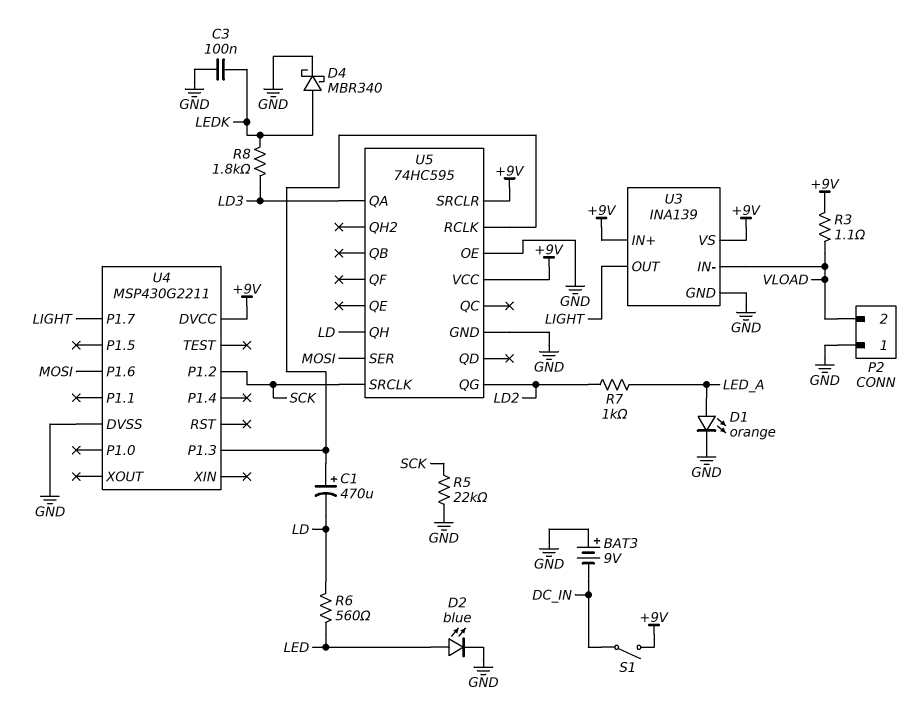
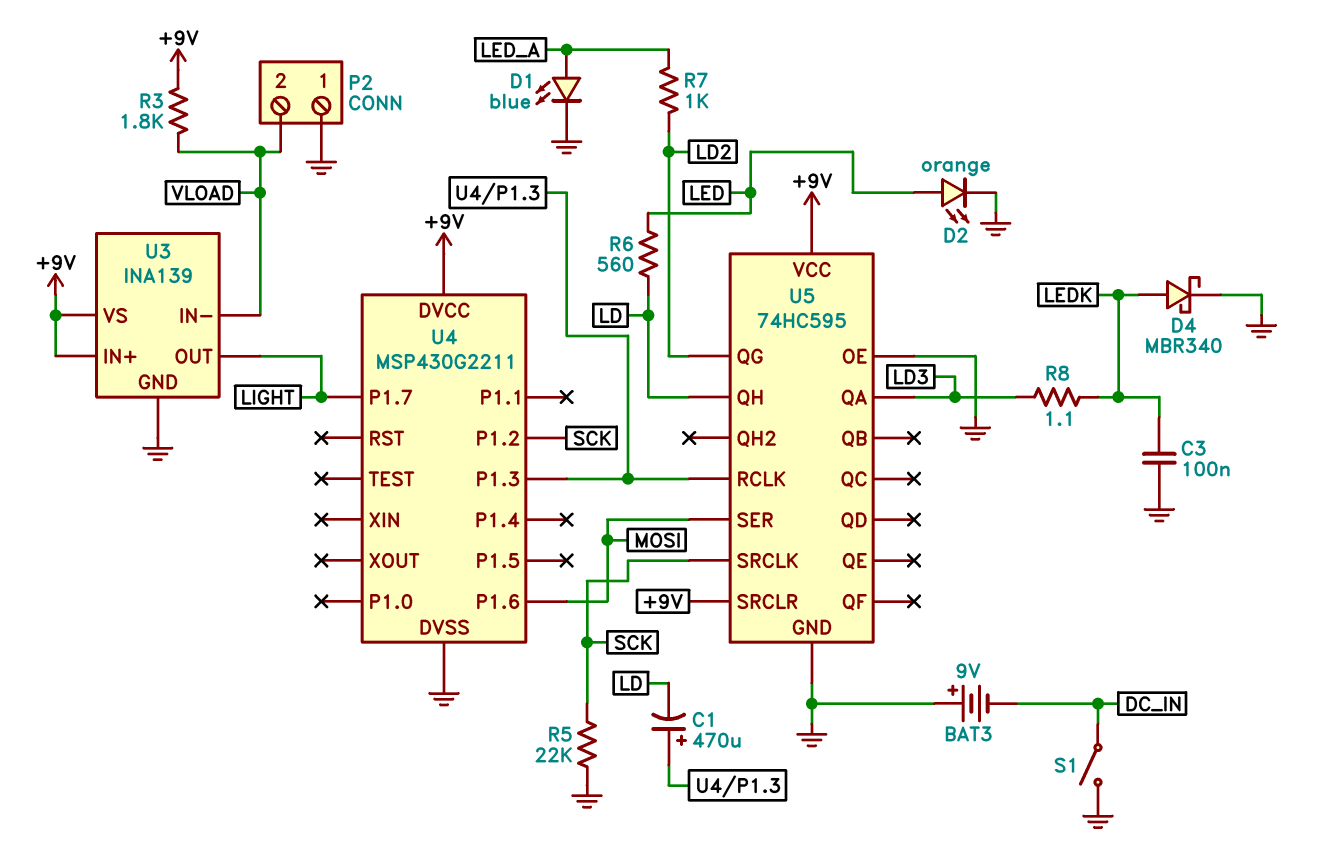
D1: LED orange (A LED_A, K GND) -> LED blue (A LED_A, K GND)
D2: LED blue (A LED, K GND) -> LED orange (A LED, K GND)
R3: 1.1 (+9V, VLOAD) -> 1.8k (+9V, VLOAD)
R8: 1.8k (LD3, LEDK) -> 1.1 (LD3, LEDK)
S1: switch (+9V, DC_IN) -> switch (DC_IN, GND)

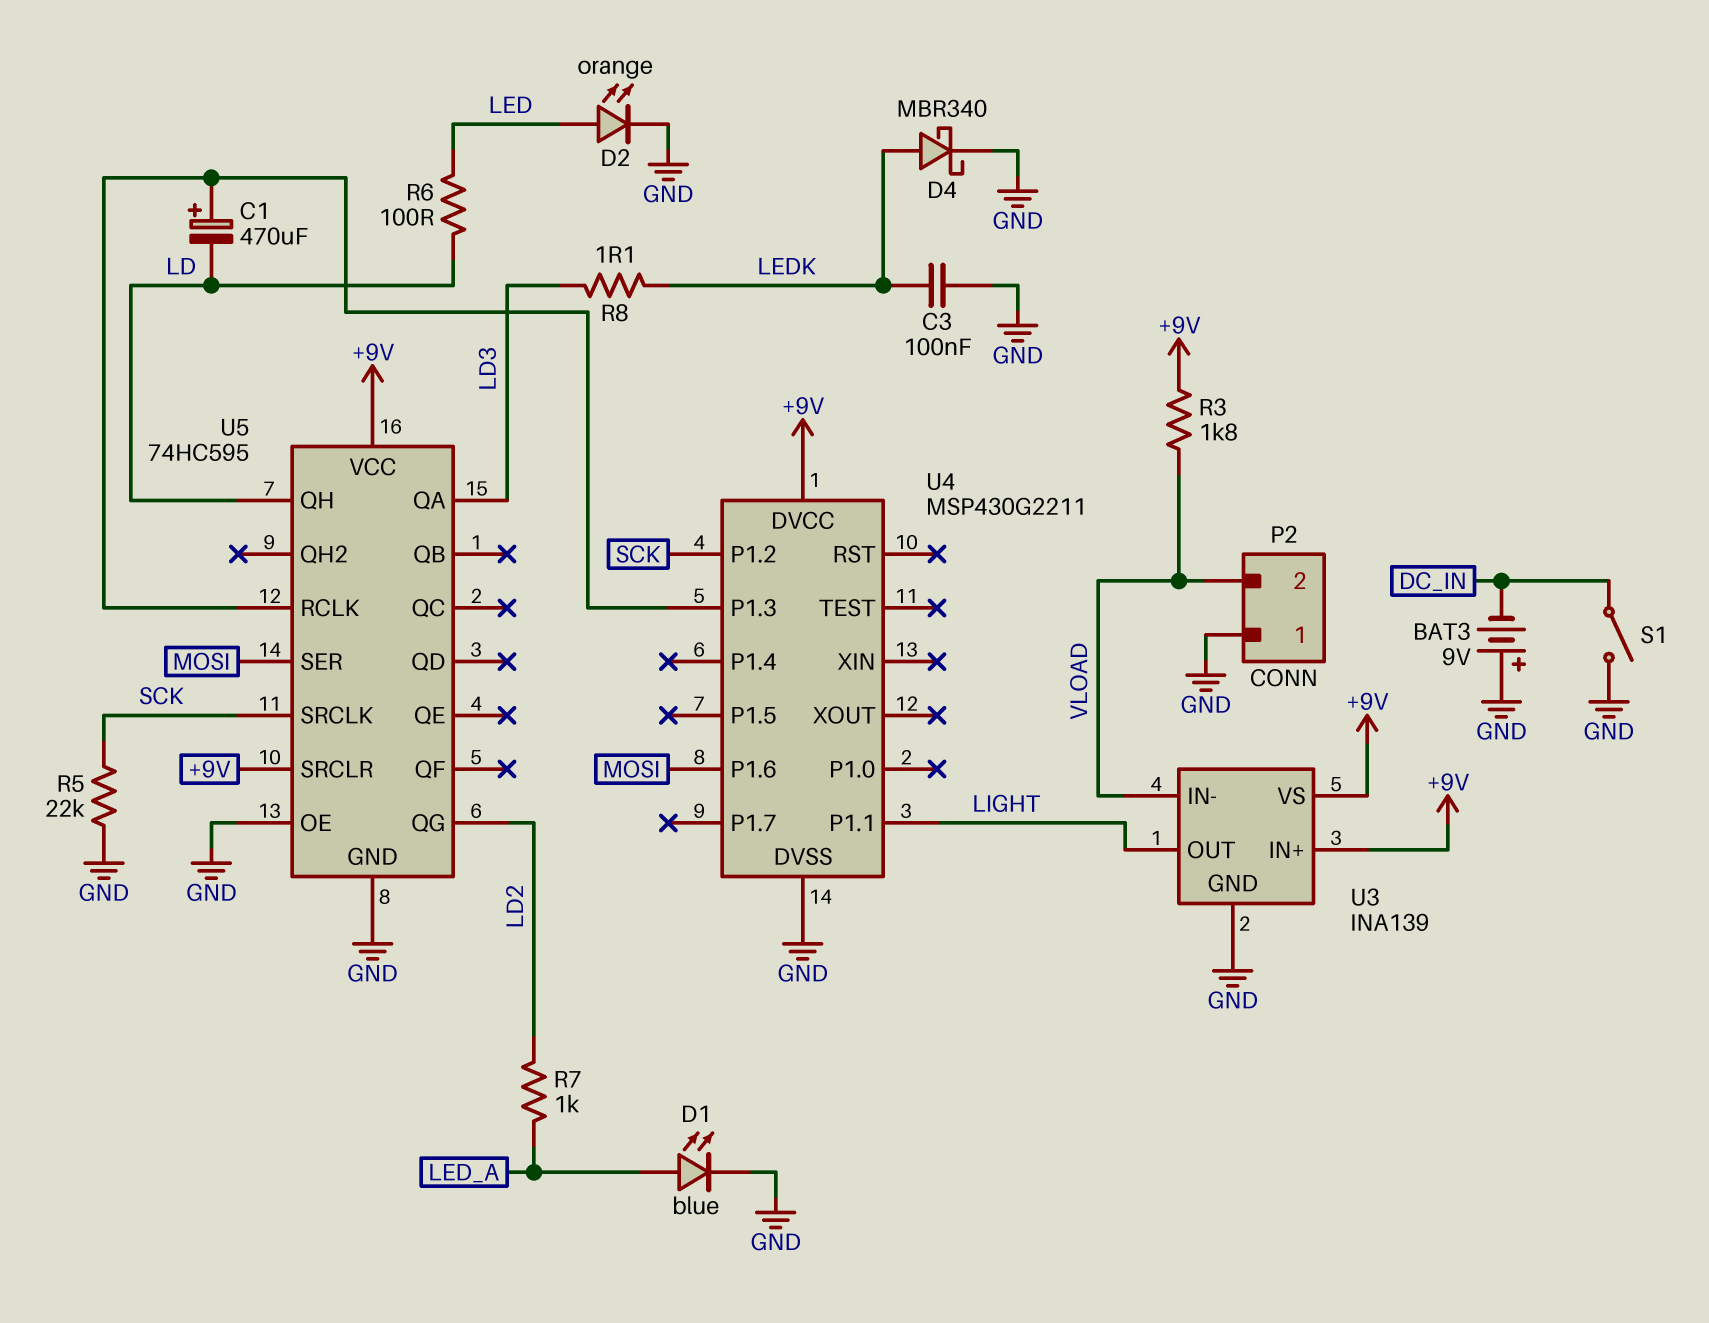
R6: 560 (LD, LED) -> 100 (LD, LED)
U4 pin P1.1: none -> LIGHT
U4 pin P1.7: LIGHT -> none

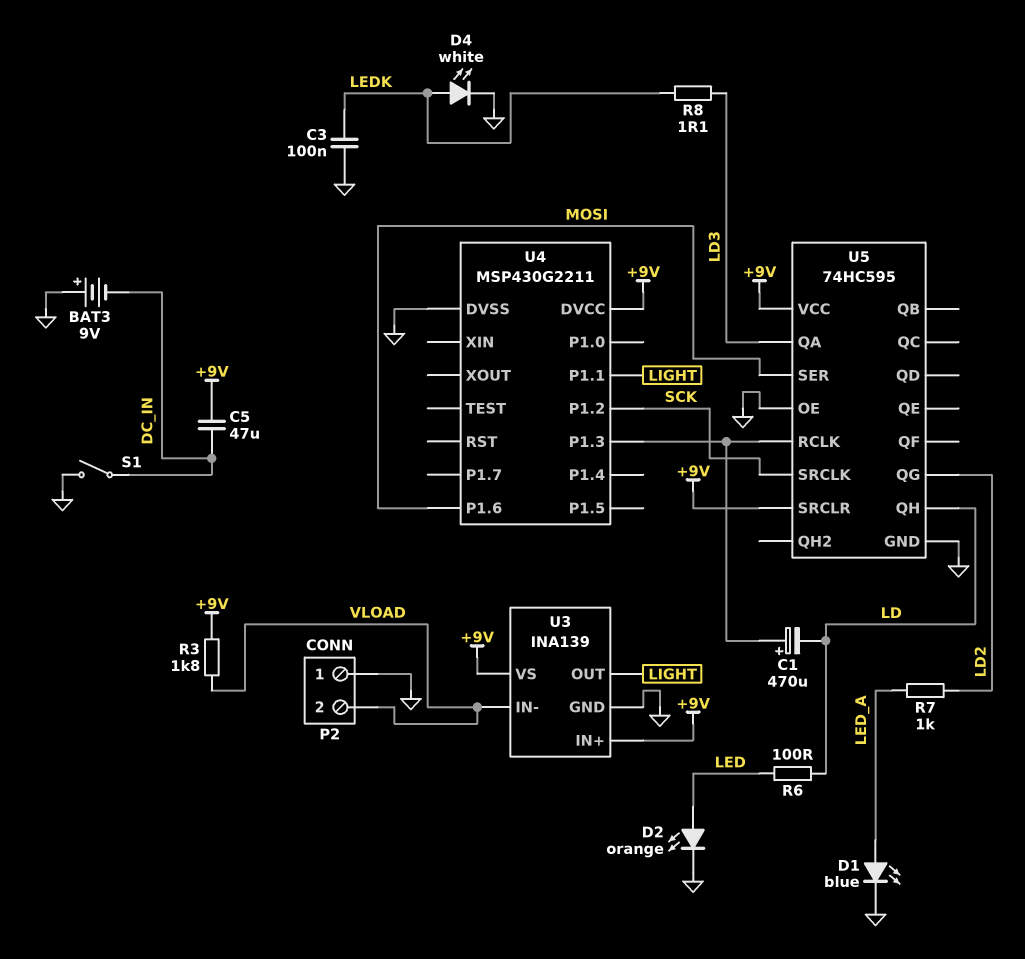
C5: none -> 47uF (+9V, DC_IN)
D4: schottky MBR340 (A LEDK, K GND) -> LED white (A LEDK, K GND)
R5: 22k (GND, SCK) -> none

